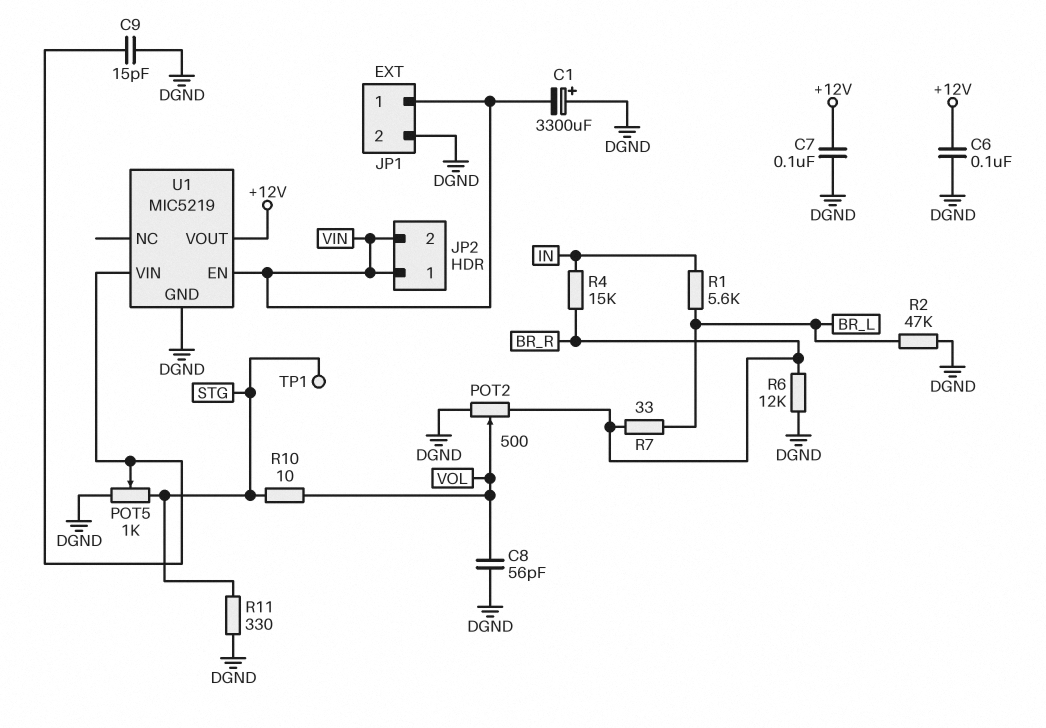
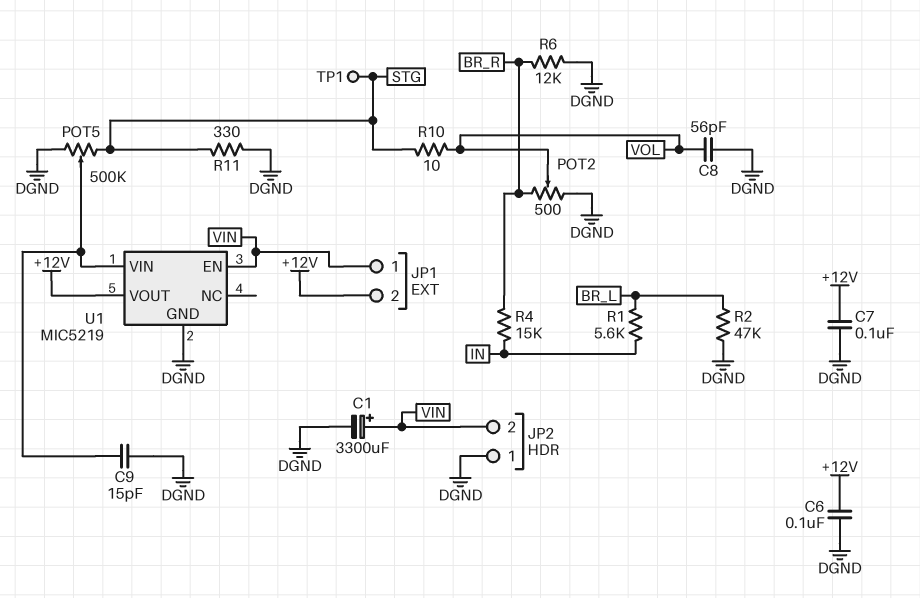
C1: 3300uF (plus DGND, minus VIN) -> 3300uF (plus VIN, minus DGND)
JP1 pin 2: DGND -> +12V
JP2 pin 1: VIN -> DGND
POT5: 1k (DGND, STG, wiper U1/VIN) -> 500k (DGND, STG, wiper U1/VIN)
R7: 33 (BR_L, BR_R) -> none

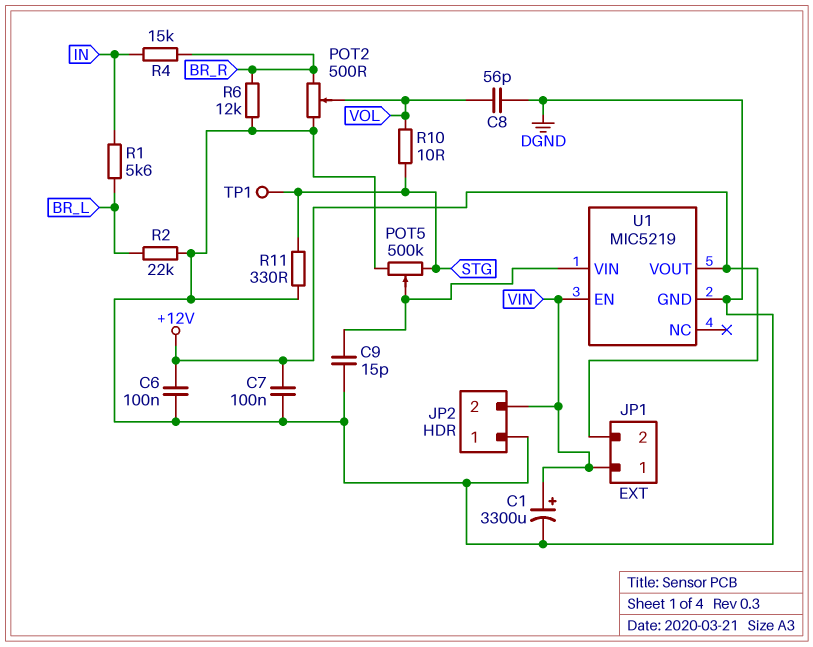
R2: 47k (BR_L, DGND) -> 22k (BR_L, DGND)

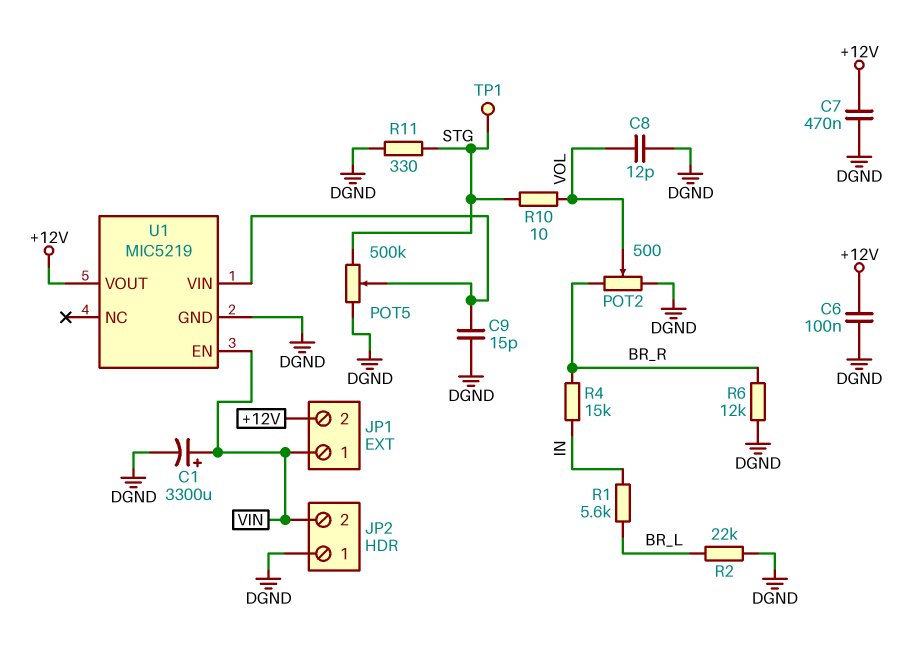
C7: 100nF (+12V, DGND) -> 470nF (+12V, DGND)
C8: 56pF (DGND, VOL) -> 12pF (DGND, VOL)

